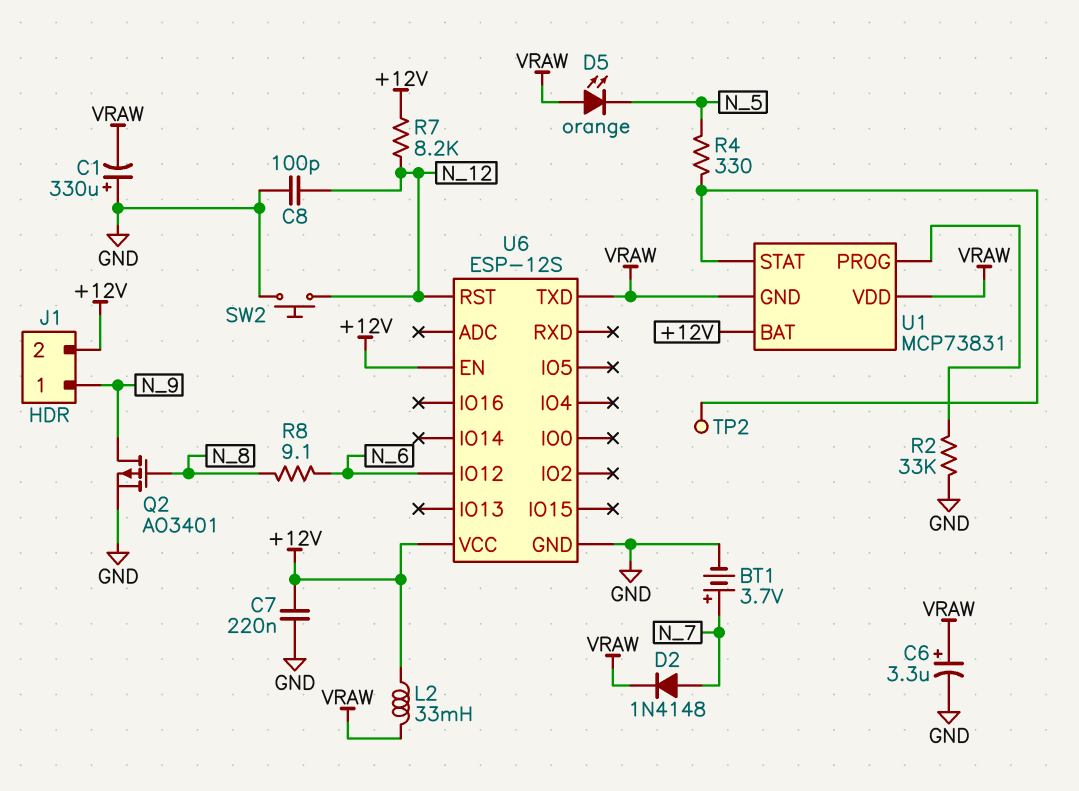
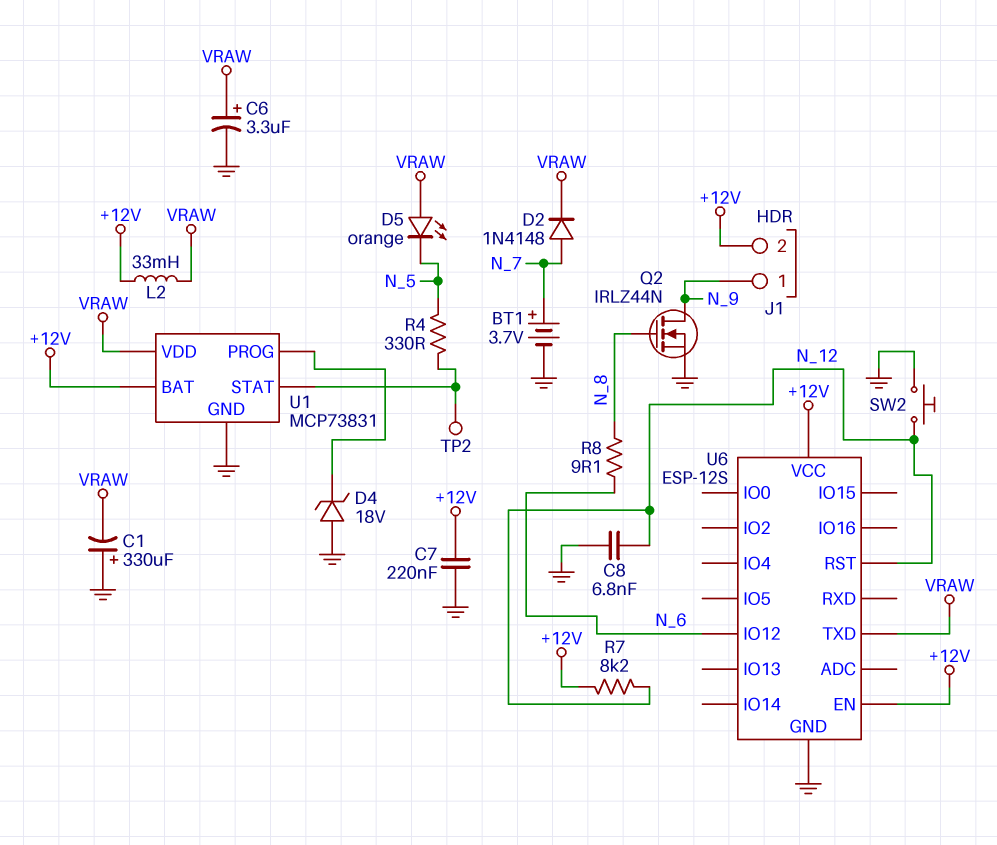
C8: 100pF (GND, N_12) -> 6.8nF (GND, N_12)
D4: none -> zener 18V (A GND, K U1/PROG)
Q2: PMOS AO3401 (G N_8, D N_9, S GND) -> NMOS IRLZ44N (G N_8, D N_9, S GND)
R2: 33k (GND, U1/PROG) -> none
U1 pin GND: VRAW -> GND

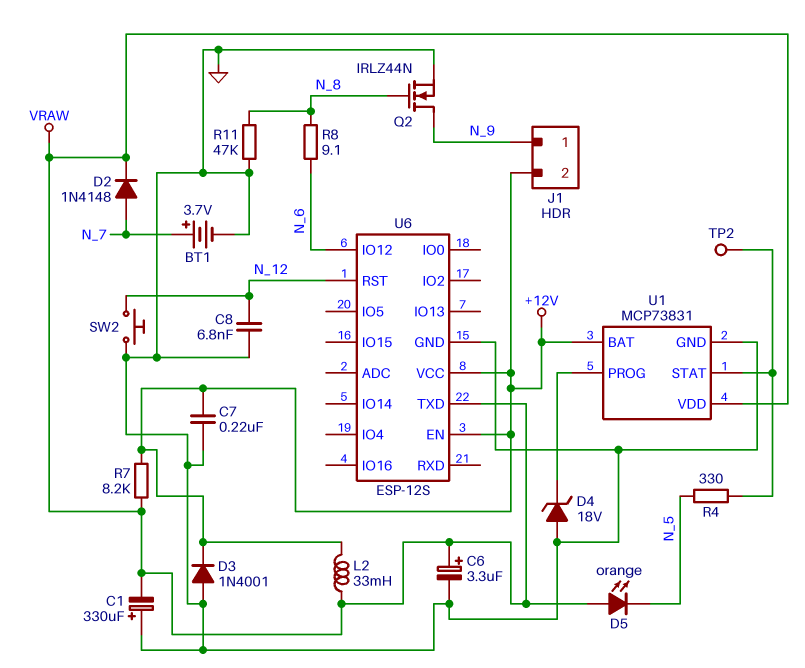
D3: none -> diode 1N4001 (A GND, K +12V)
R7: 8.2k (+12V, N_12) -> 8.2k (+12V, VRAW)
R11: none -> 47k (GND, N_8)

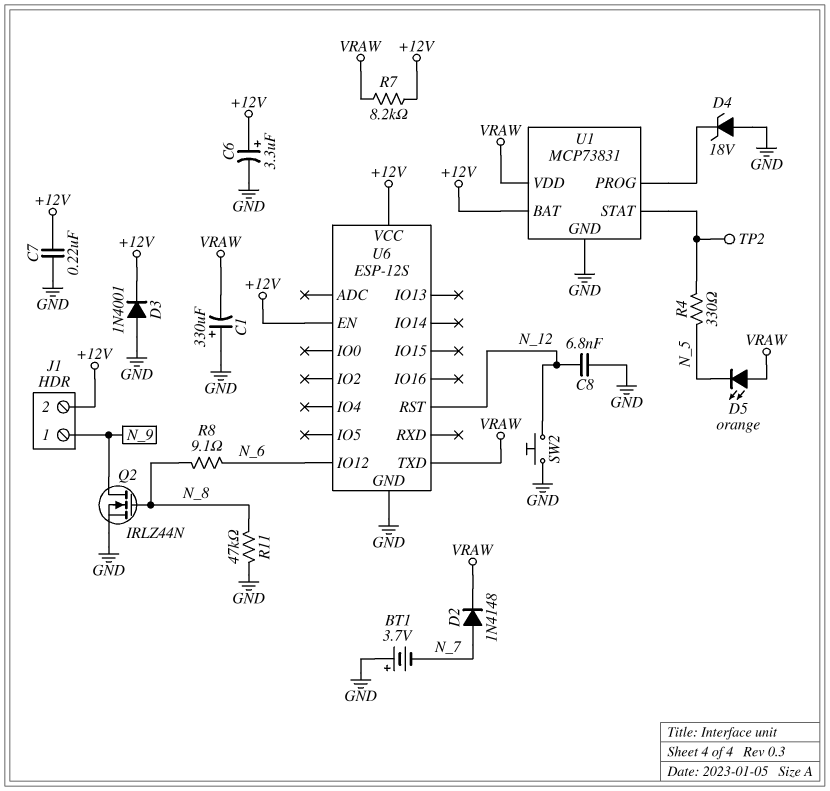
BT1: 3.7V (plus N_7, minus GND) -> 3.7V (plus GND, minus N_7)
C6: 3.3uF (plus VRAW, minus GND) -> 3.3uF (plus +12V, minus GND)
L2: 33mH (+12V, VRAW) -> none

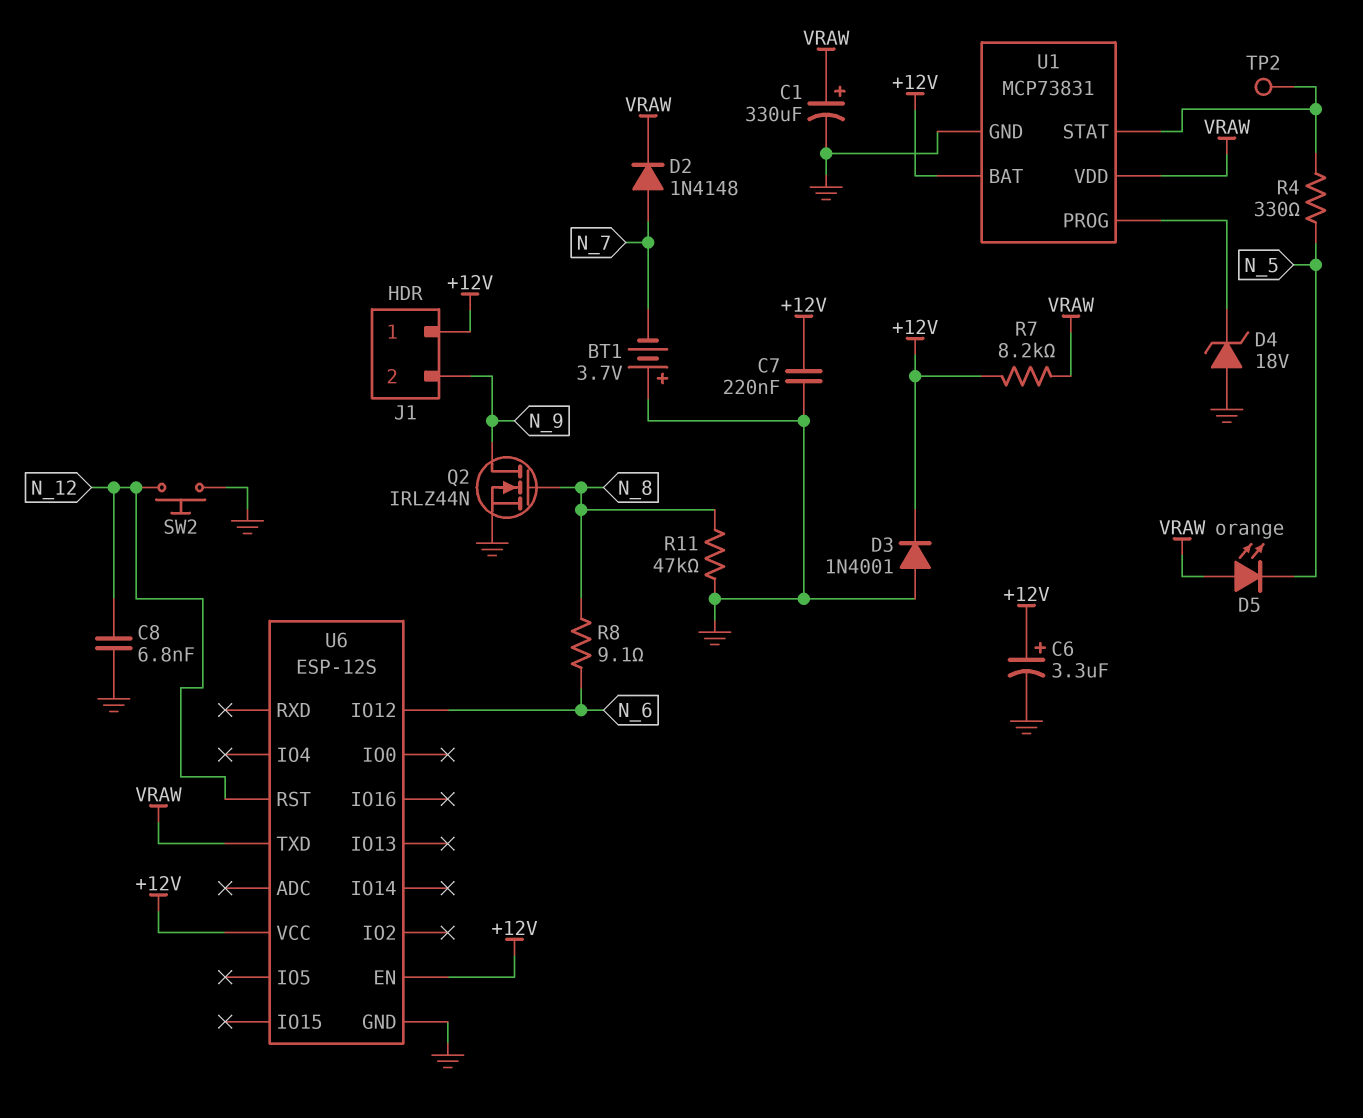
C1: 330uF (plus GND, minus VRAW) -> 330uF (plus VRAW, minus GND)
J1 pin 1: N_9 -> +12V
J1 pin 2: +12V -> N_9

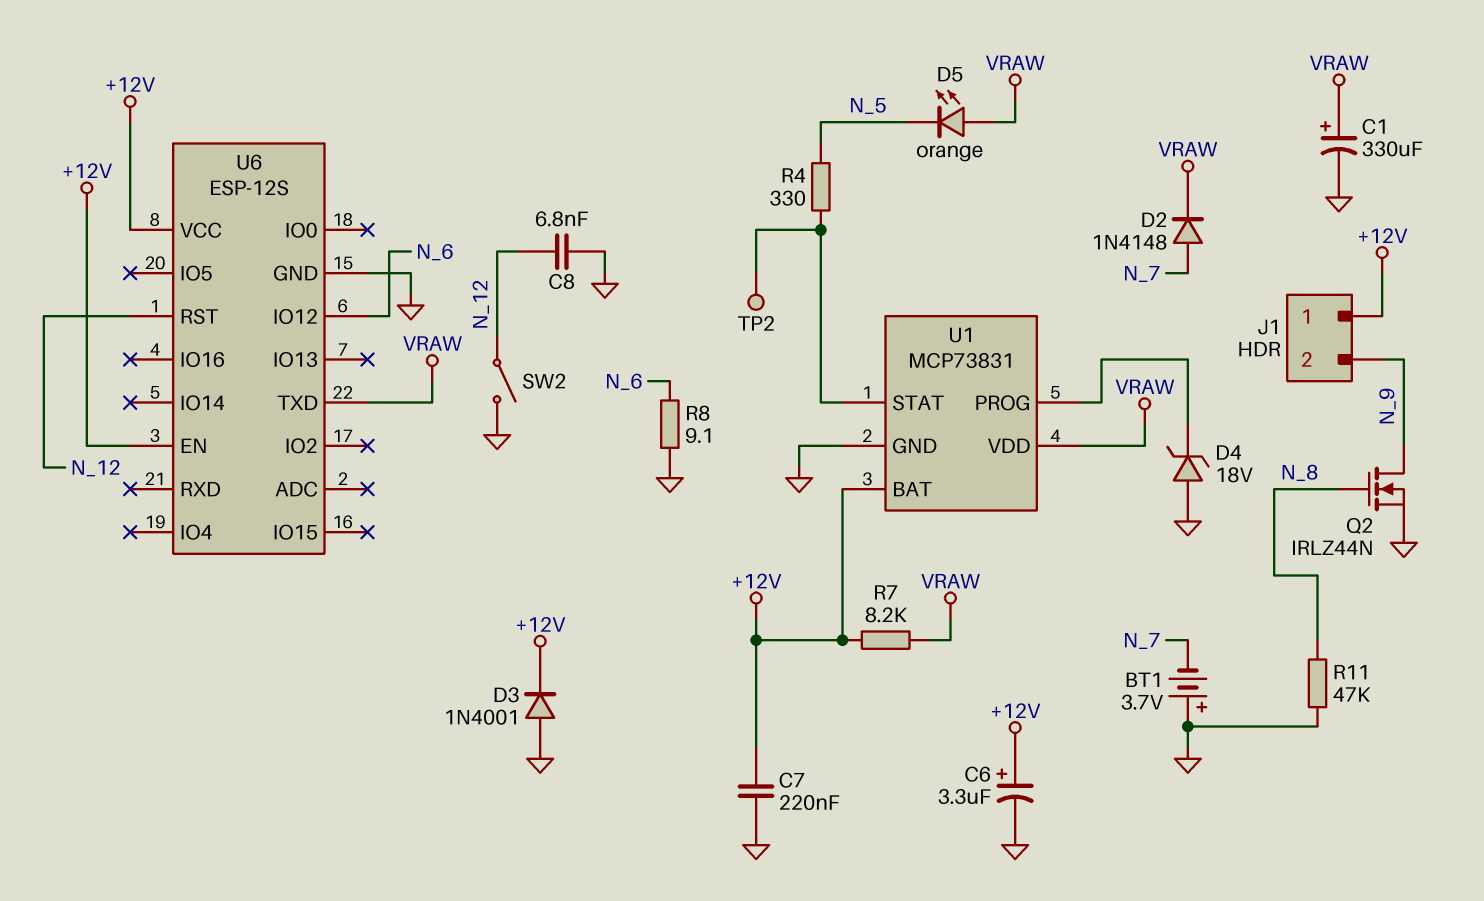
R8: 9.1 (N_6, N_8) -> 9.1 (GND, N_6)
SW2: button (GND, N_12) -> switch (GND, N_12)

